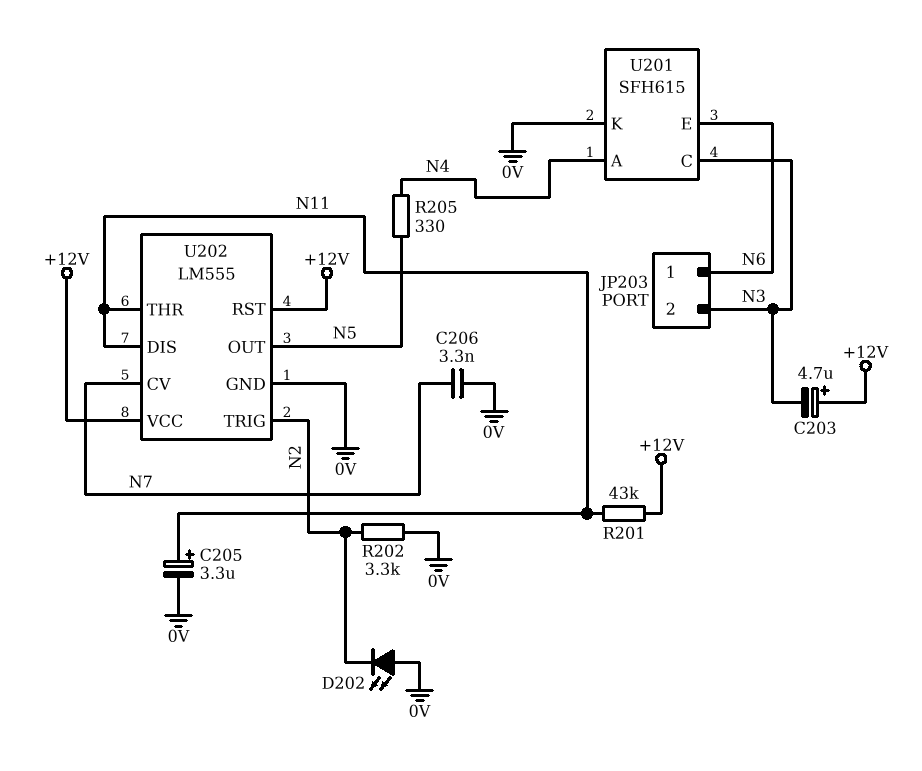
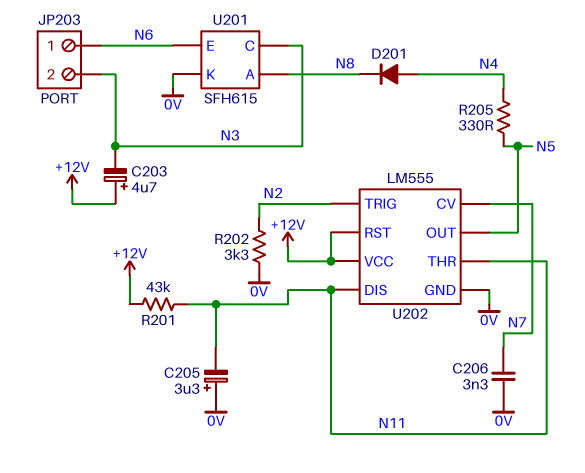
C205: 3.3uF (plus N11, minus 0V) -> 3.3uF (plus 0V, minus N11)
D201: none -> diode (A N4, K N8)
D202: LED (A 0V, K N2) -> none
U201 pin A: N4 -> N8

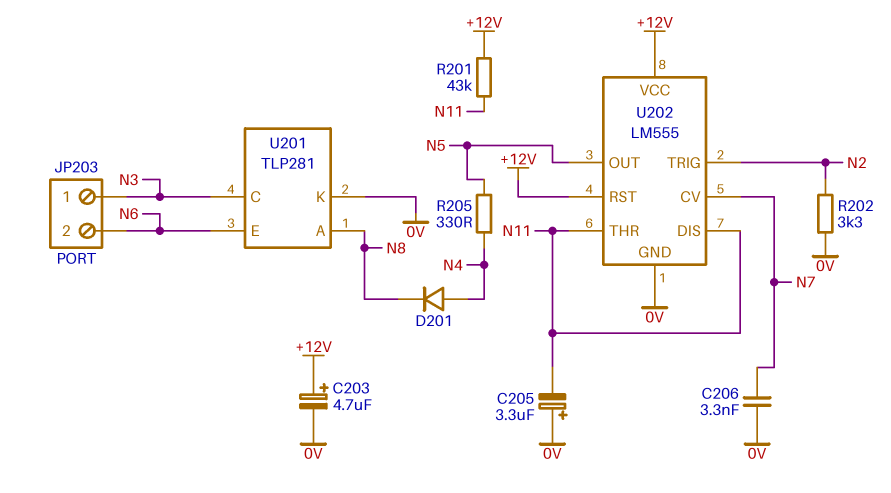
C203: 4.7uF (plus +12V, minus N3) -> 4.7uF (plus +12V, minus 0V)
JP203 pin 1: N6 -> N3
JP203 pin 2: N3 -> N6
U201: SFH615 -> TLP281

